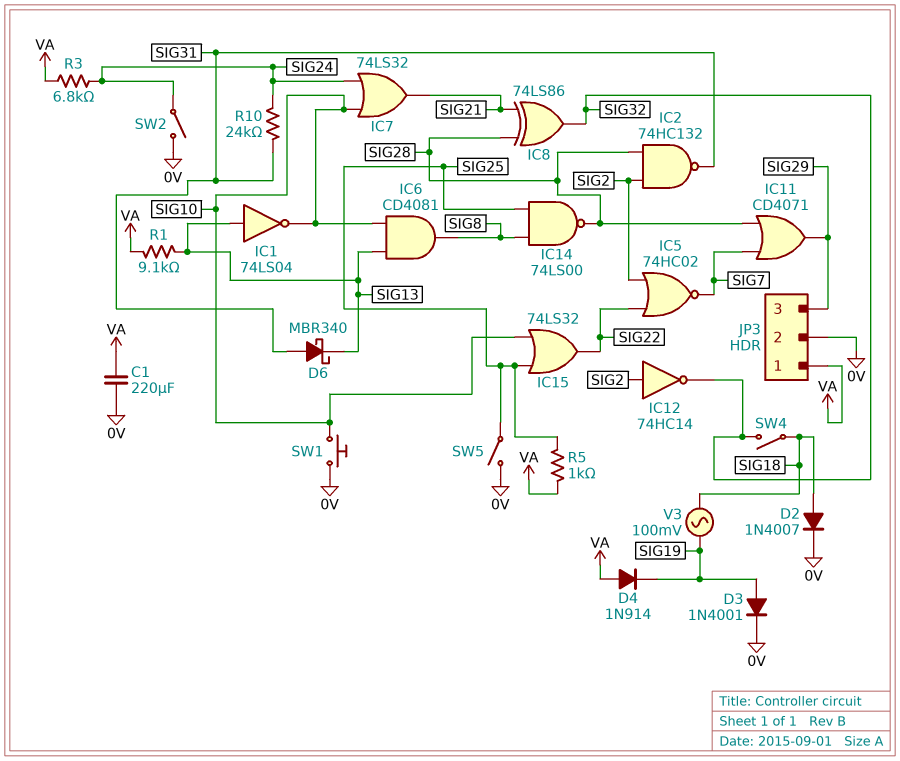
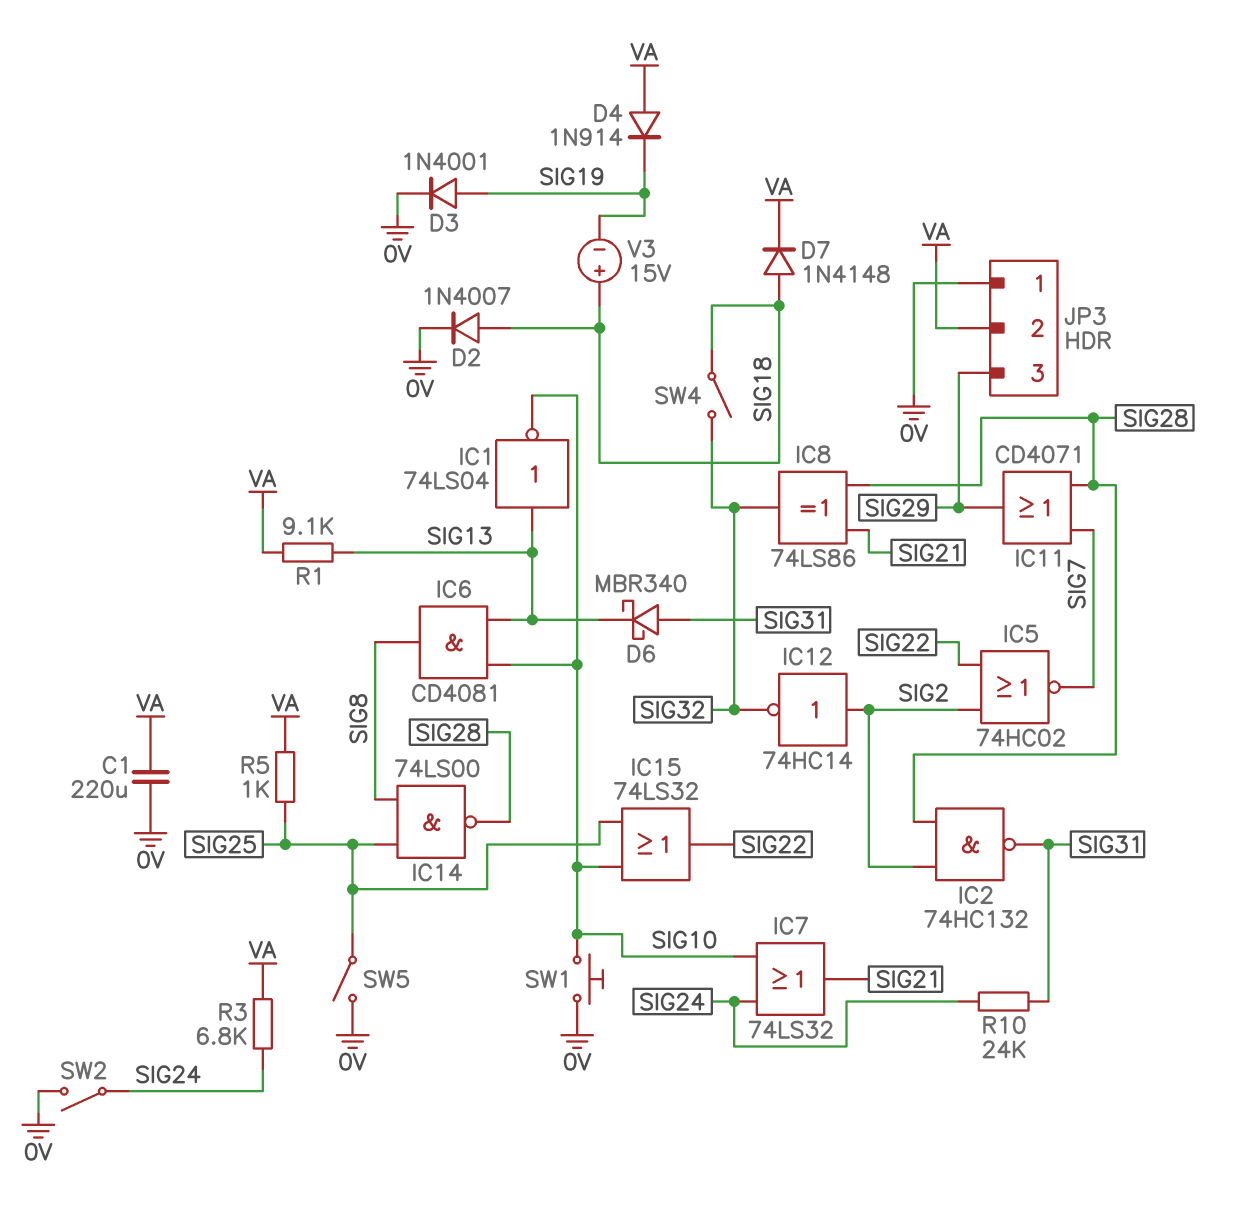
D7: none -> diode 1N4148 (A SIG18, K VA)
JP3 pin 1: VA -> 0V
JP3 pin 2: 0V -> VA
V3: AC 100mV (SIG18, SIG19) -> 15V (plus SIG18, minus SIG19)

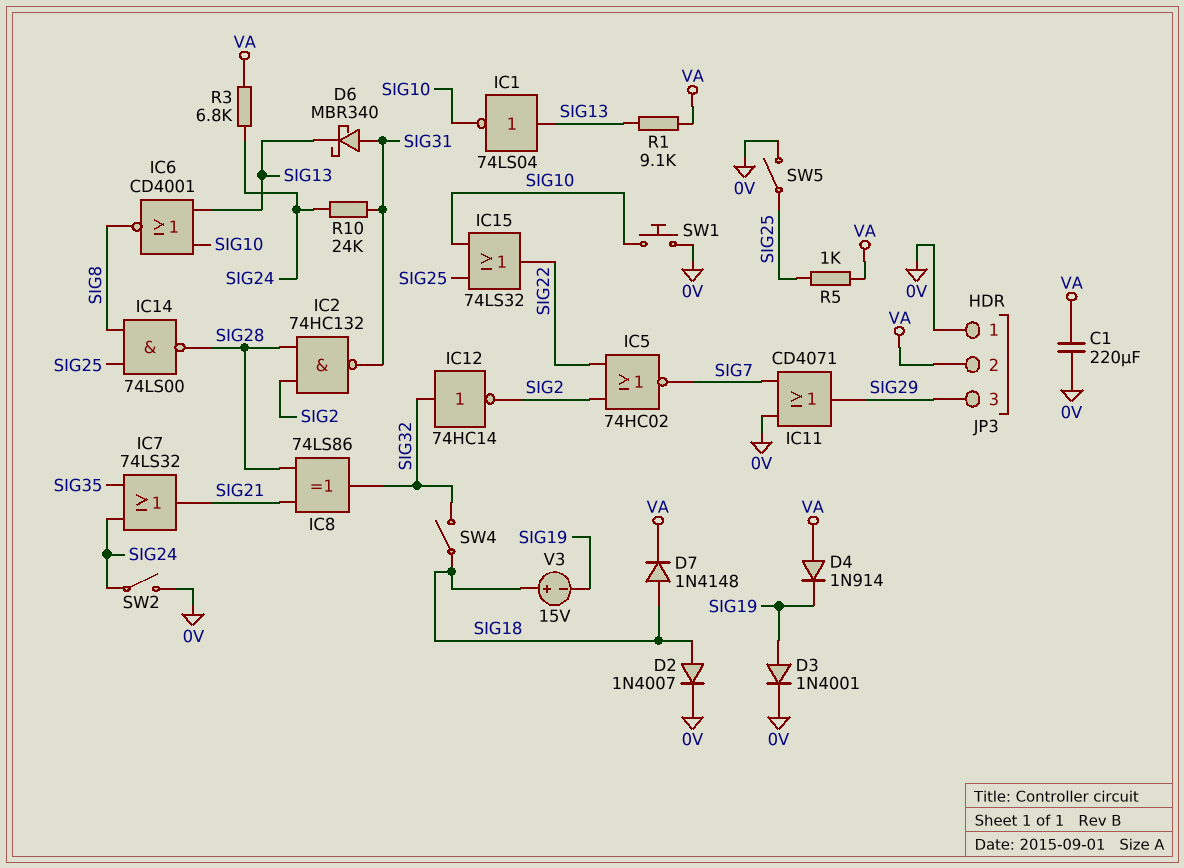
IC6: AND CD4081 (in SIG10, in SIG13, out SIG8) -> NOR CD4001 (in SIG10, in SIG13, out SIG8)
IC7: OR 74LS32 (in SIG10, in SIG24, out SIG21) -> OR 74LS32 (in SIG24, in SIG35, out SIG21)
IC11: OR CD4071 (in SIG7, in SIG28, out SIG29) -> OR CD4071 (in 0V, in SIG7, out SIG29)
IC12: NOT 74HC14 (in SIG2, out SIG32) -> NOT 74HC14 (in SIG32, out SIG2)

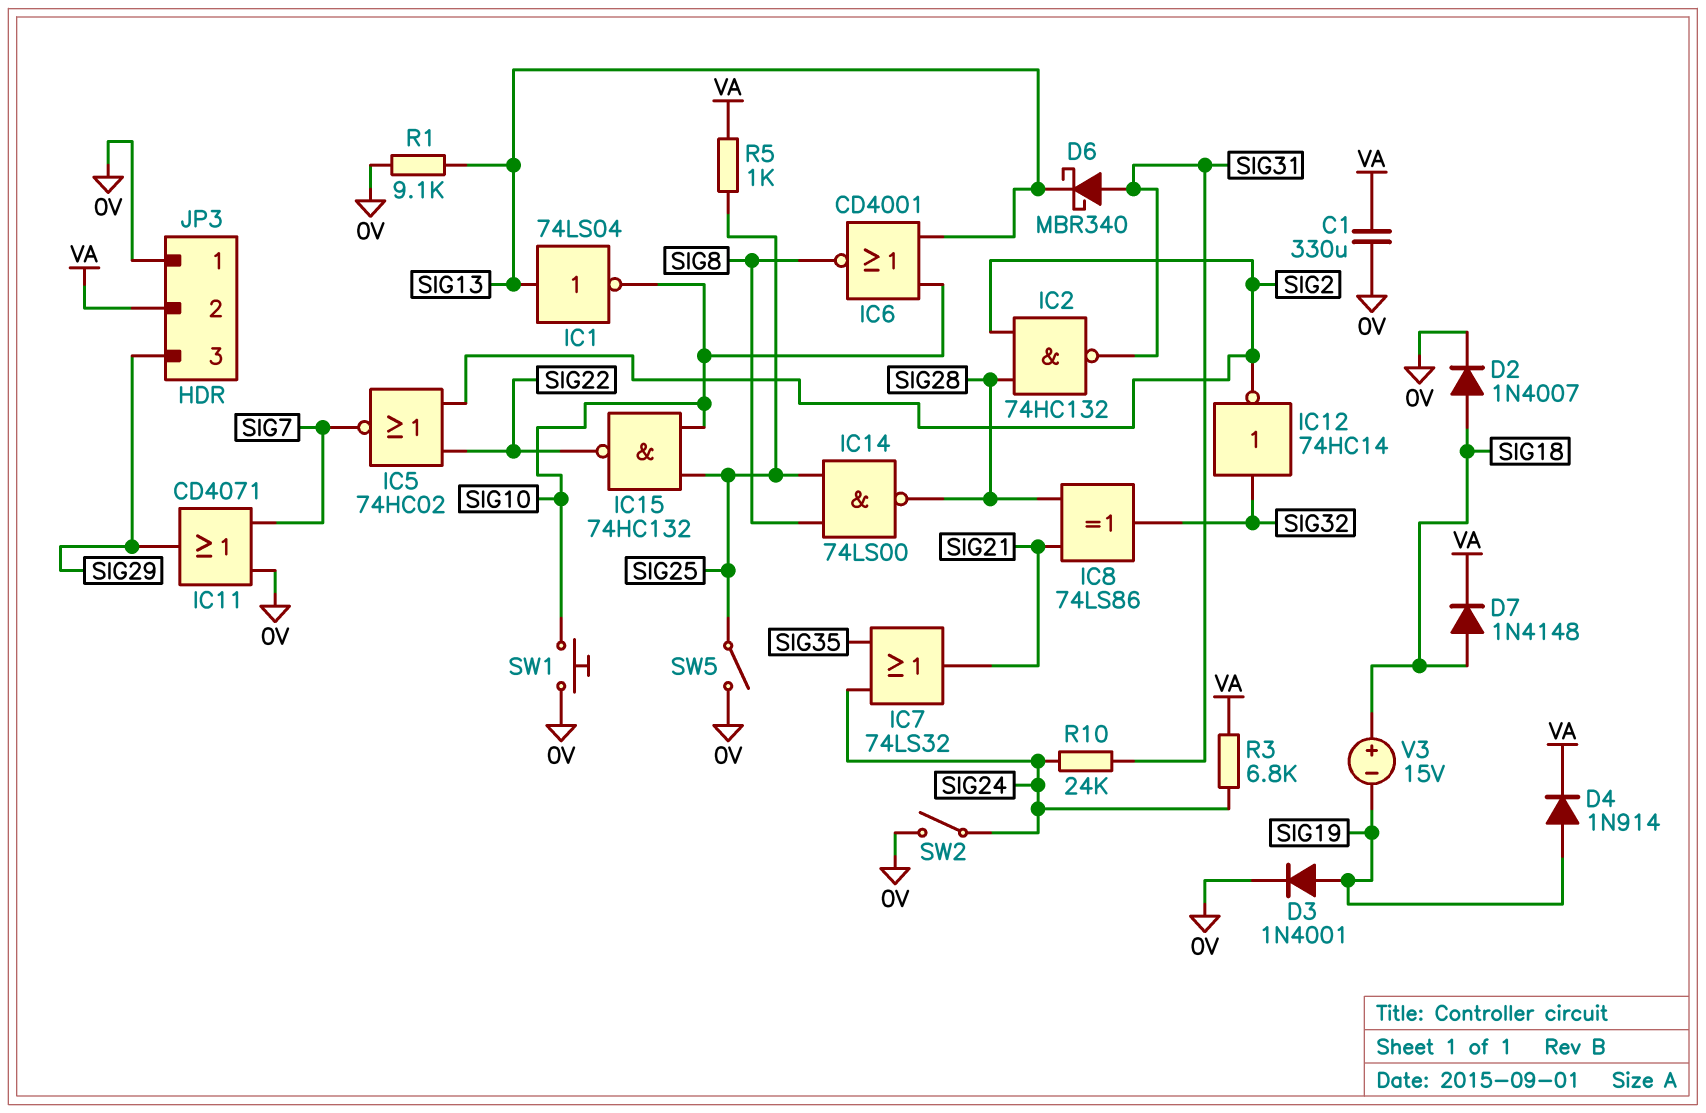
C1: 220uF (0V, VA) -> 330uF (0V, VA)
D4: diode 1N914 (A VA, K SIG19) -> diode 1N914 (A SIG19, K VA)
IC15: OR 74LS32 (in SIG10, in SIG25, out SIG22) -> NAND 74HC132 (in SIG10, in SIG25, out SIG22)
R1: 9.1k (SIG13, VA) -> 9.1k (0V, SIG13)
SW4: switch (SIG18, SIG32) -> none

